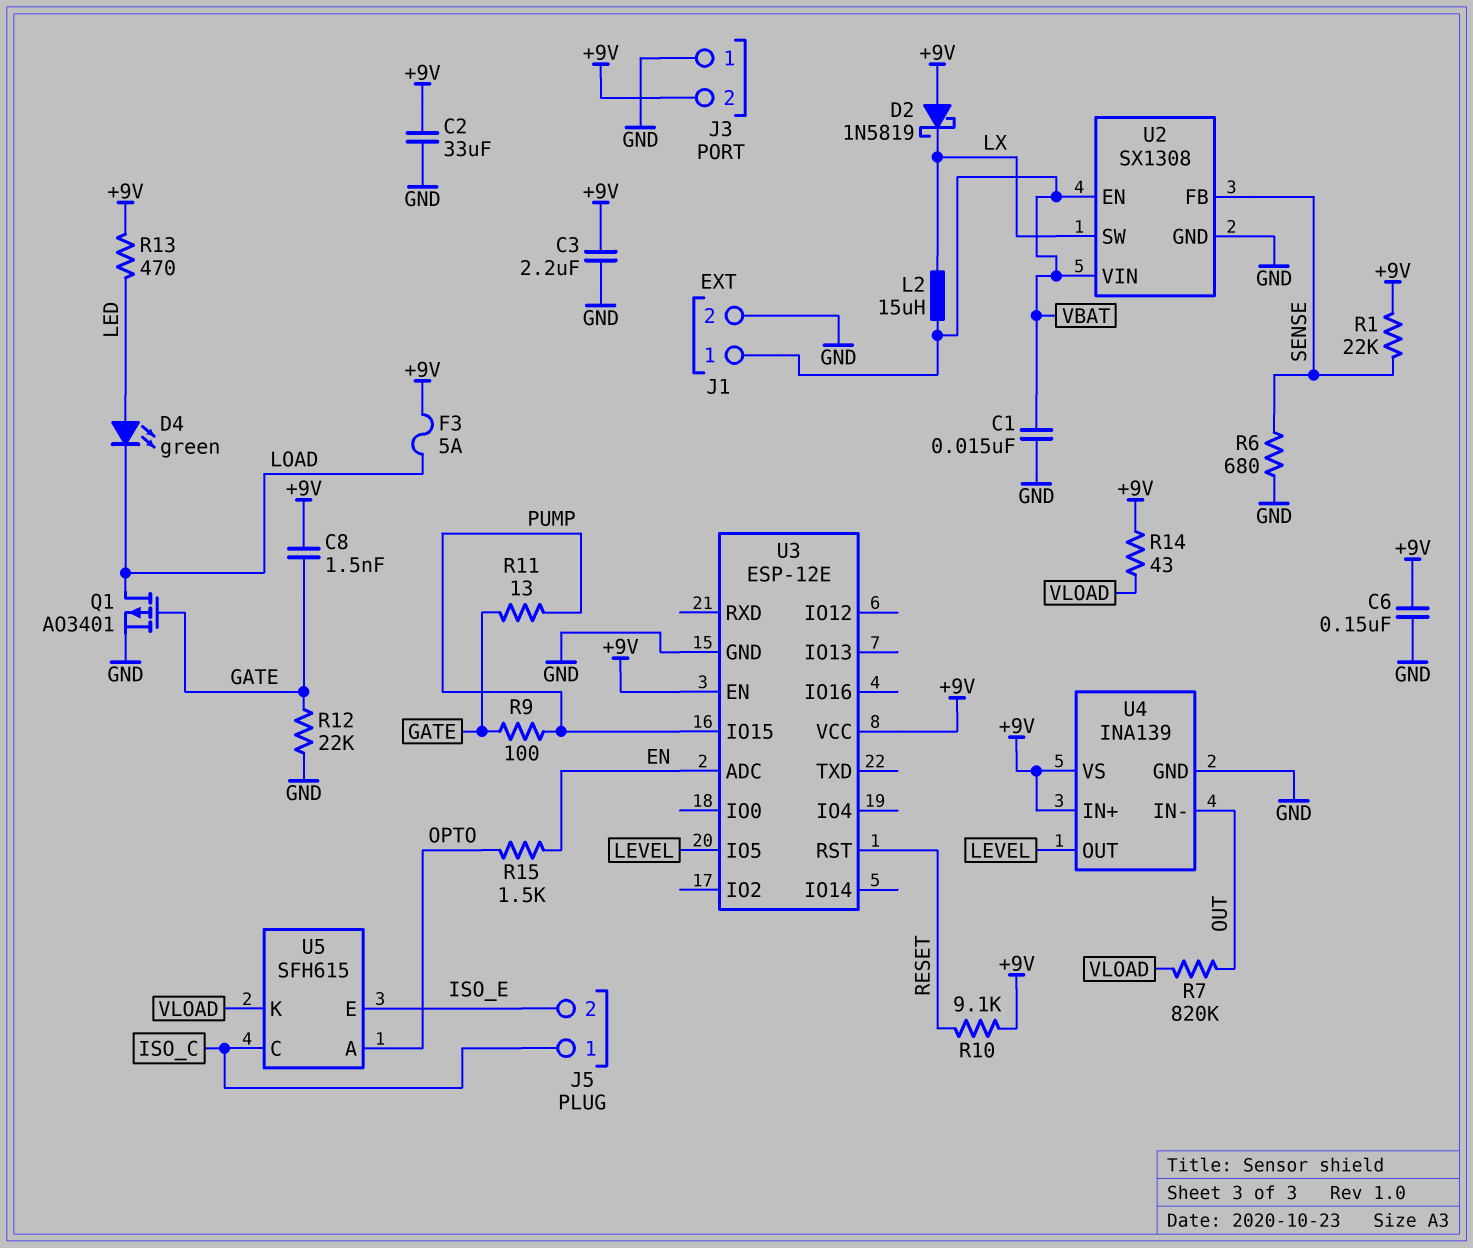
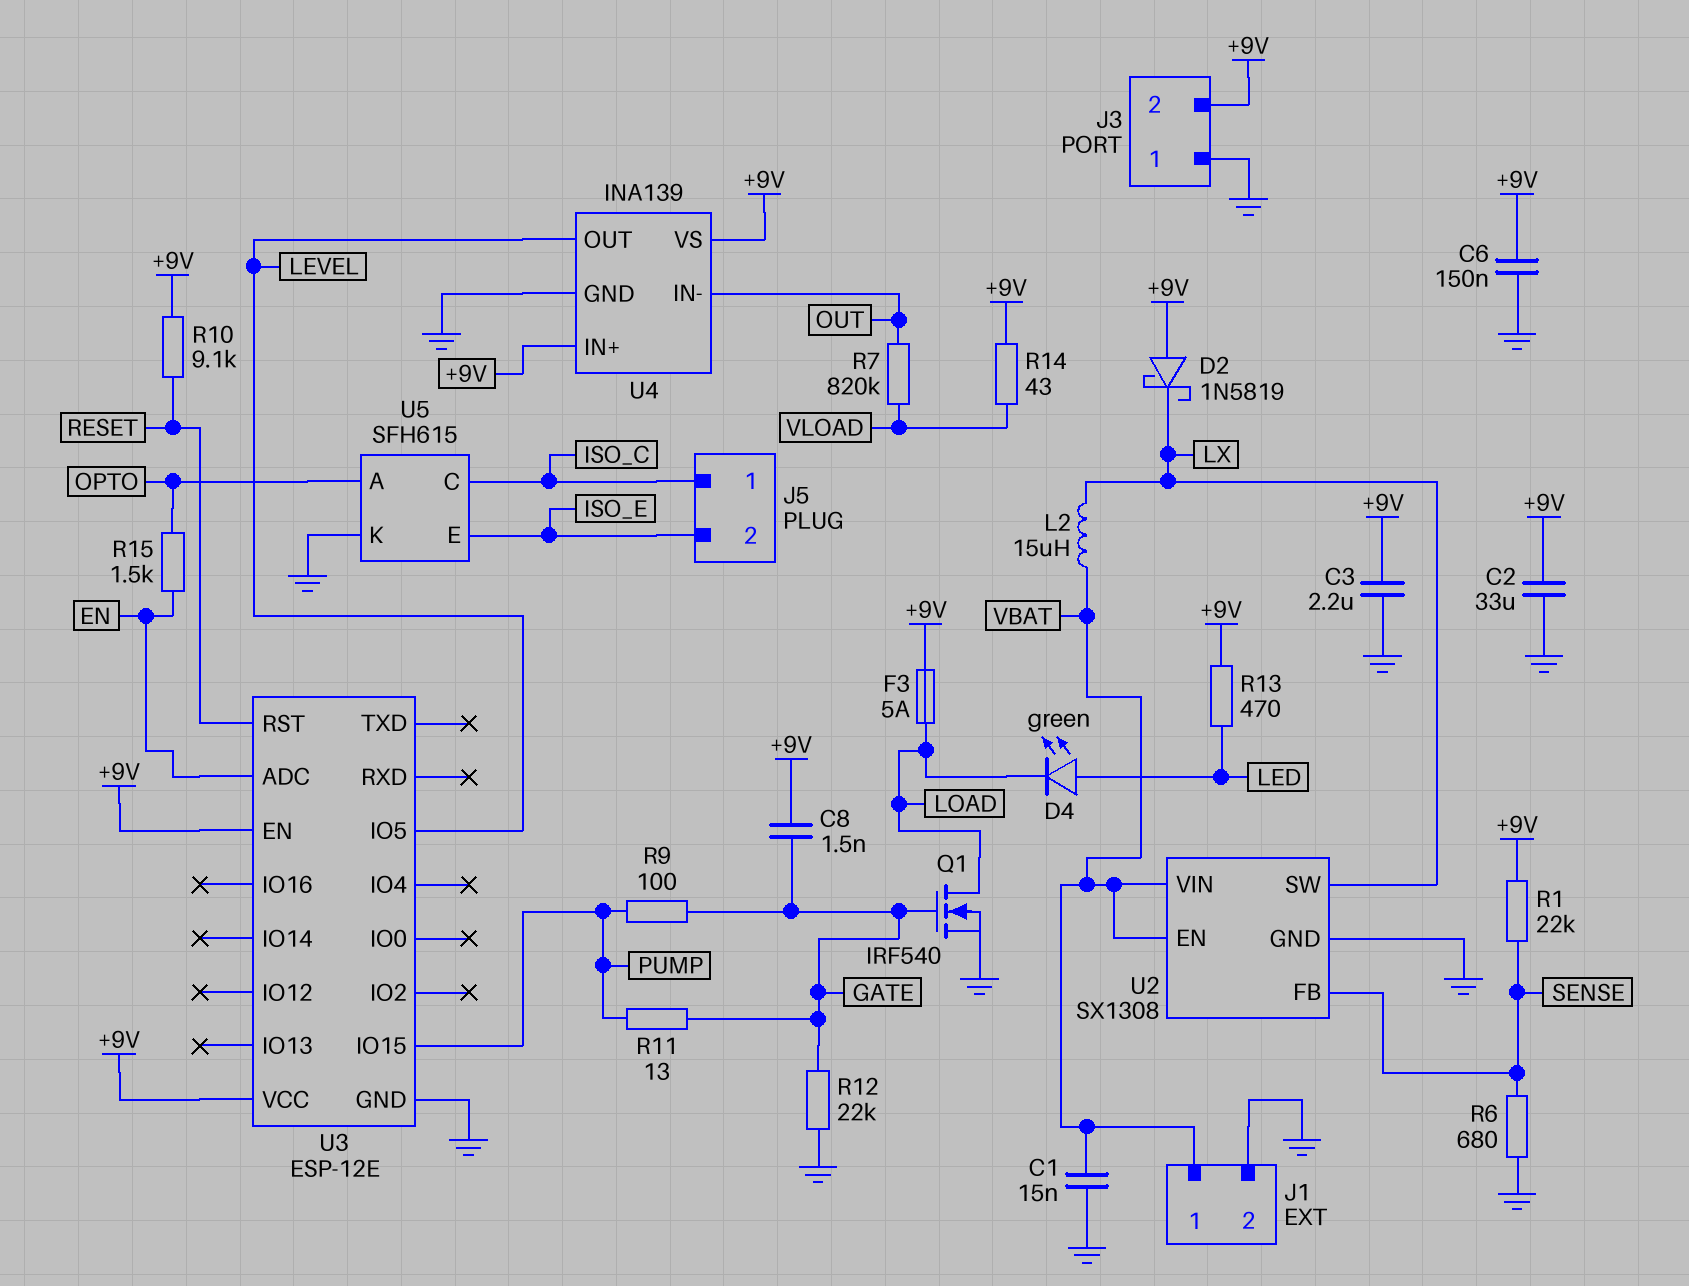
Q1: PMOS AO3401 (G GATE, D LOAD, S GND) -> NMOS IRF540 (G GATE, D LOAD, S GND)
U5 pin K: VLOAD -> GND

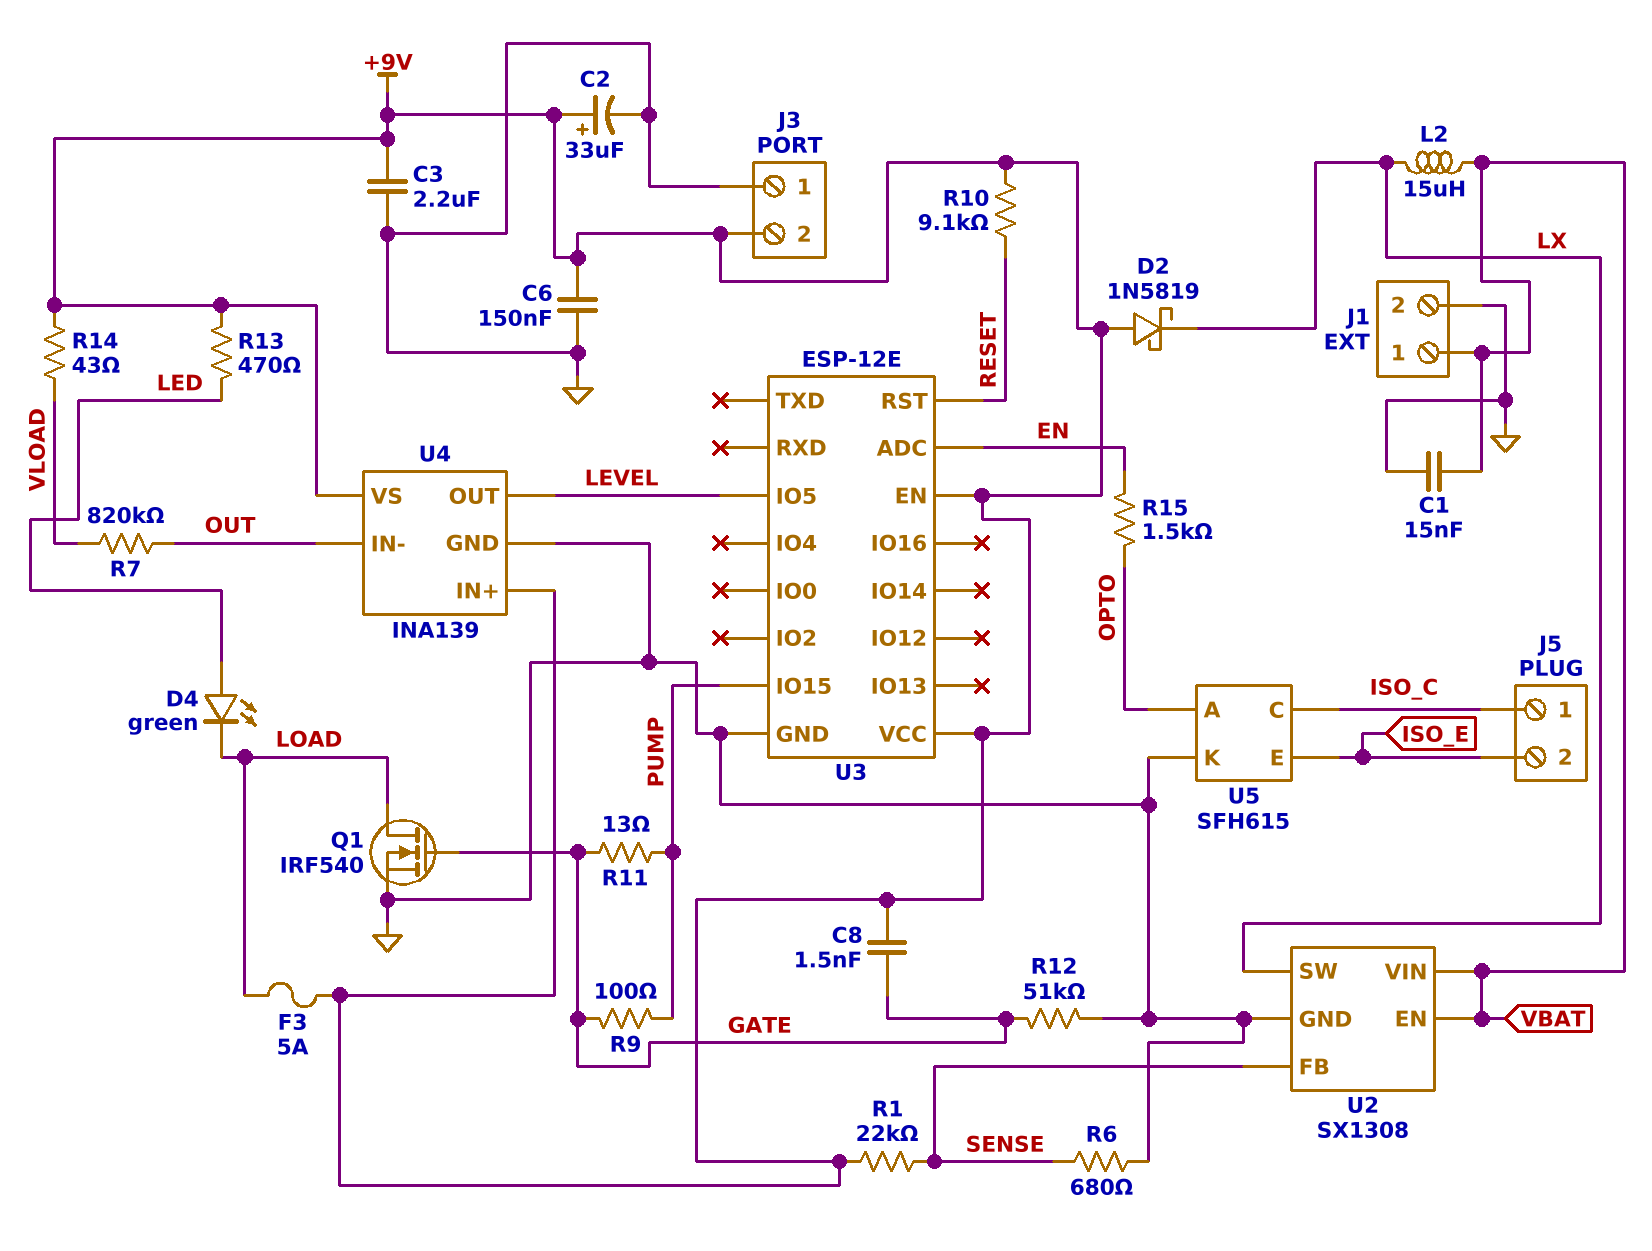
C2: 33uF (+9V, GND) -> 33uF (plus +9V, minus GND)
R12: 22k (GATE, GND) -> 51k (GATE, GND)

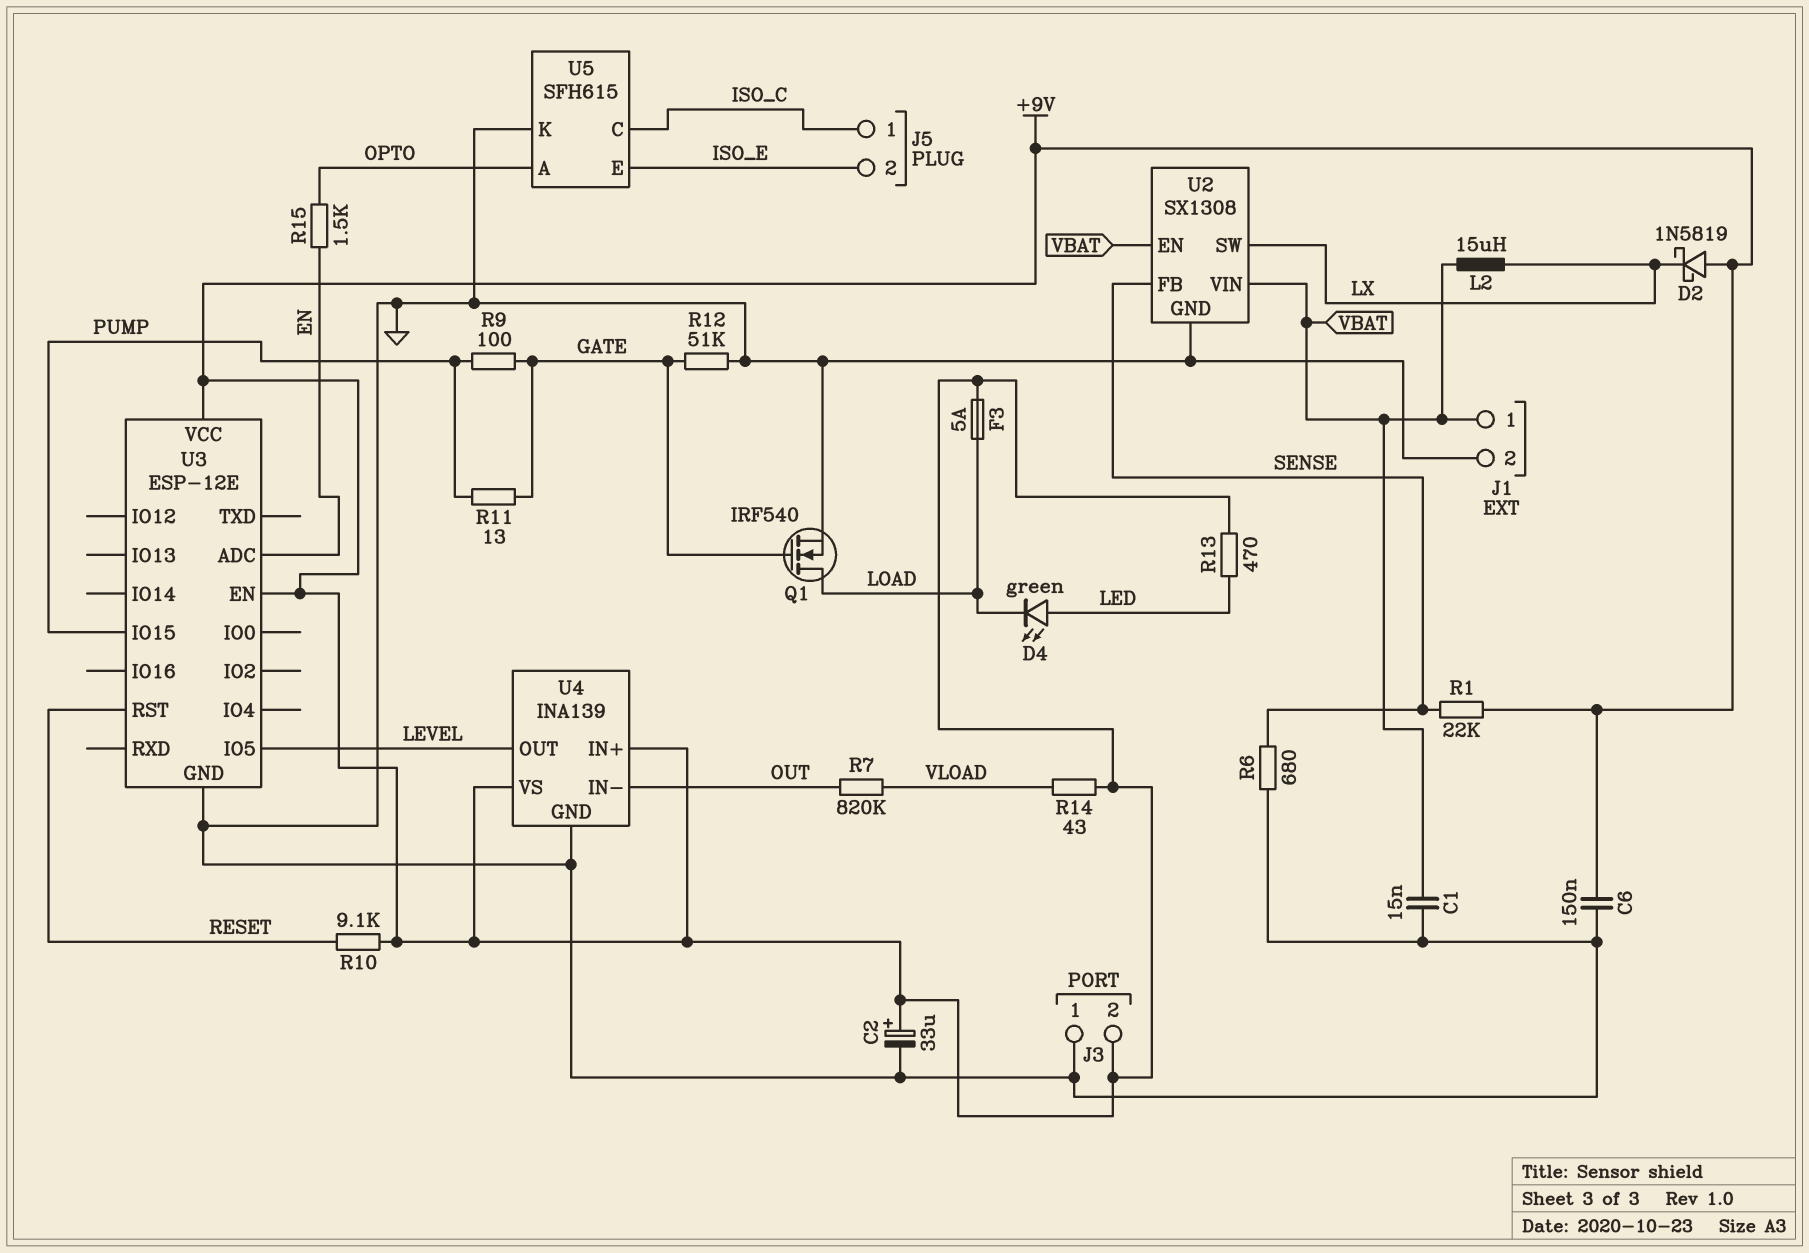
C3: 2.2uF (+9V, GND) -> none
C8: 1.5nF (+9V, GATE) -> none

